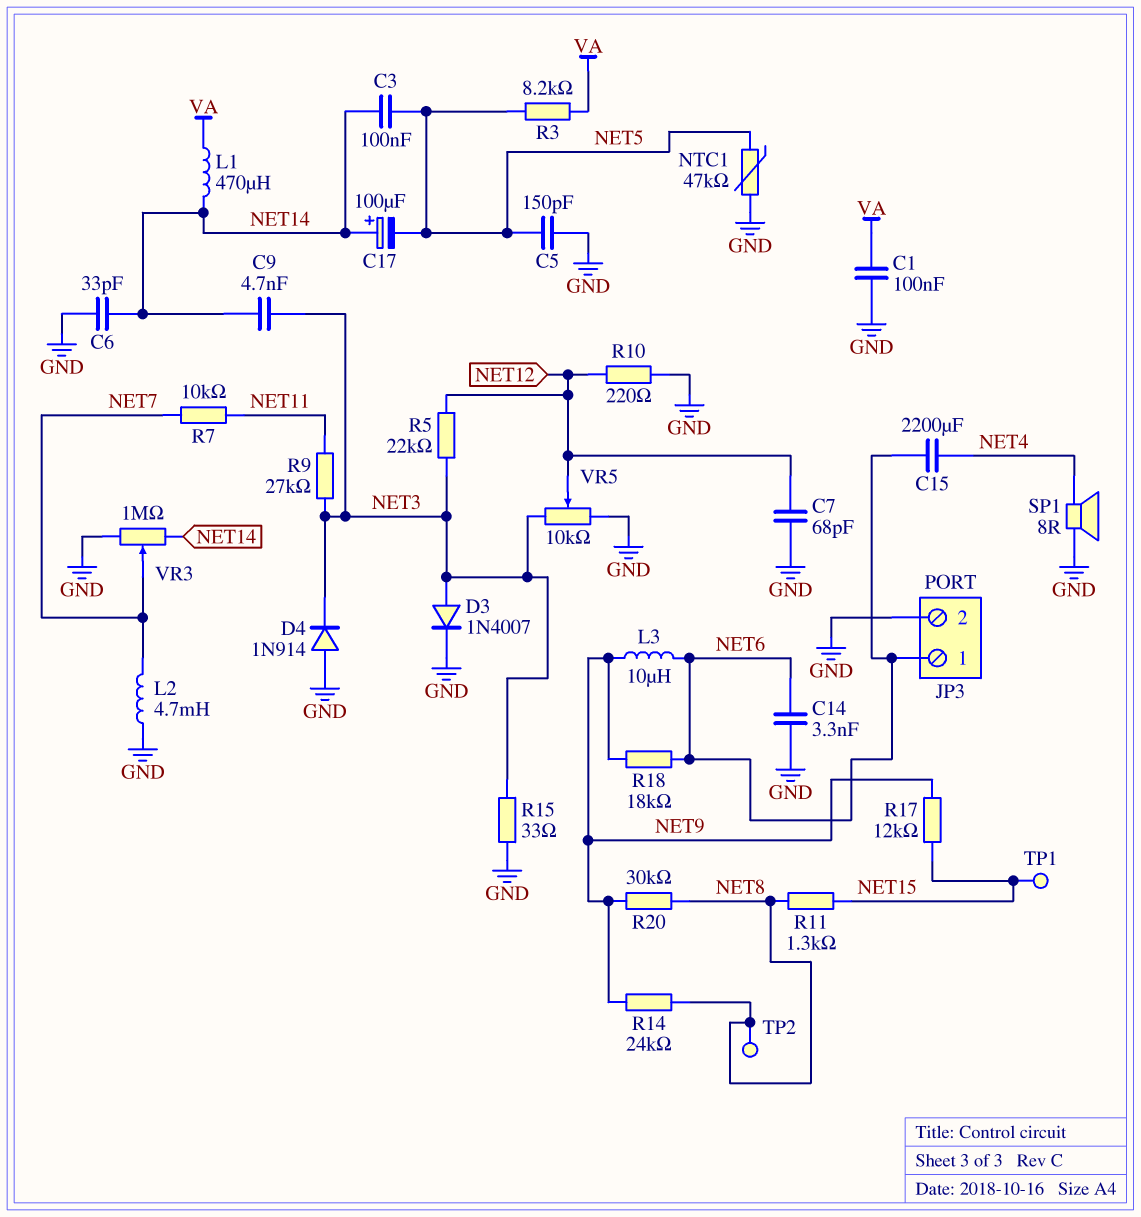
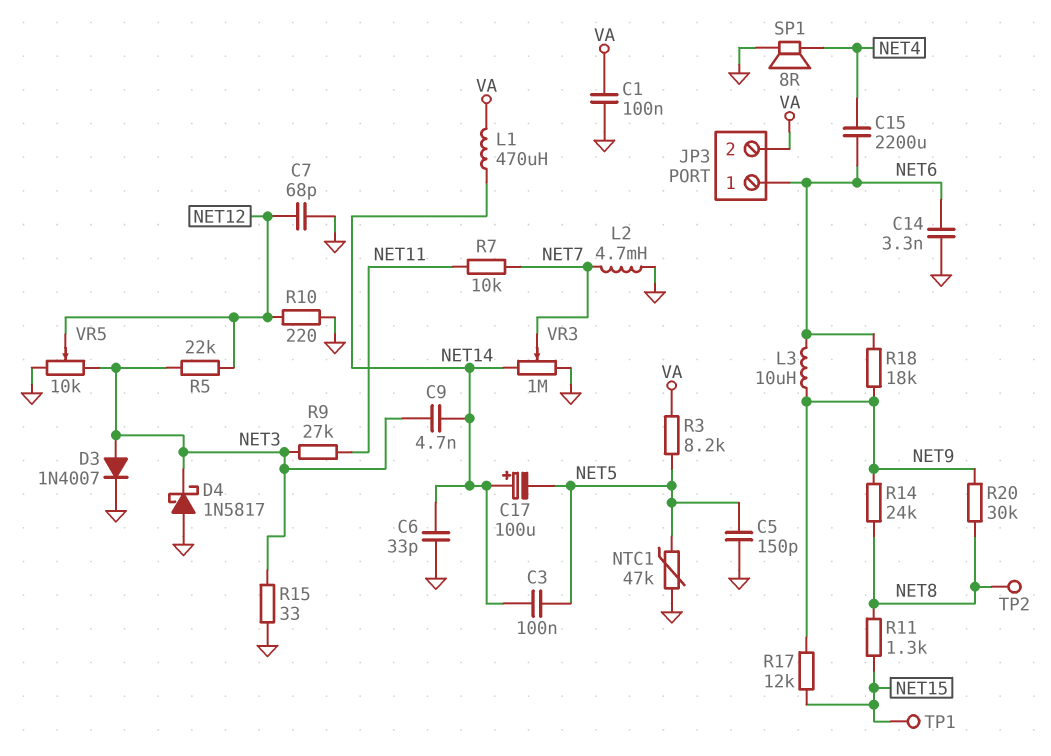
D4: diode 1N914 (A GND, K NET3) -> schottky 1N5817 (A GND, K NET3)
JP3 pin 2: GND -> VA

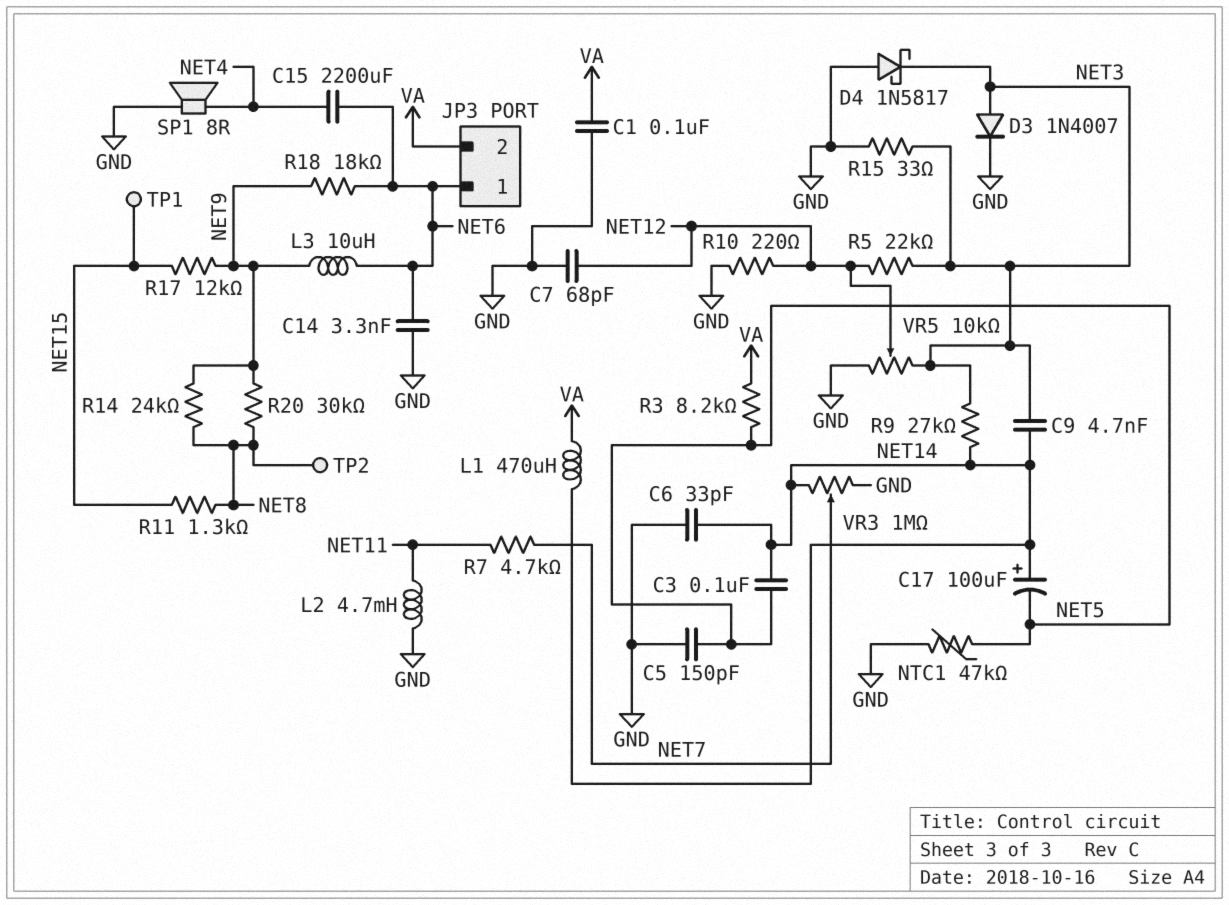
L2: 4.7mH (GND, NET7) -> 4.7mH (GND, NET11)
R7: 10k (NET7, NET11) -> 4.7k (NET7, NET11)
R9: 27k (NET3, NET11) -> 27k (NET3, NET14)

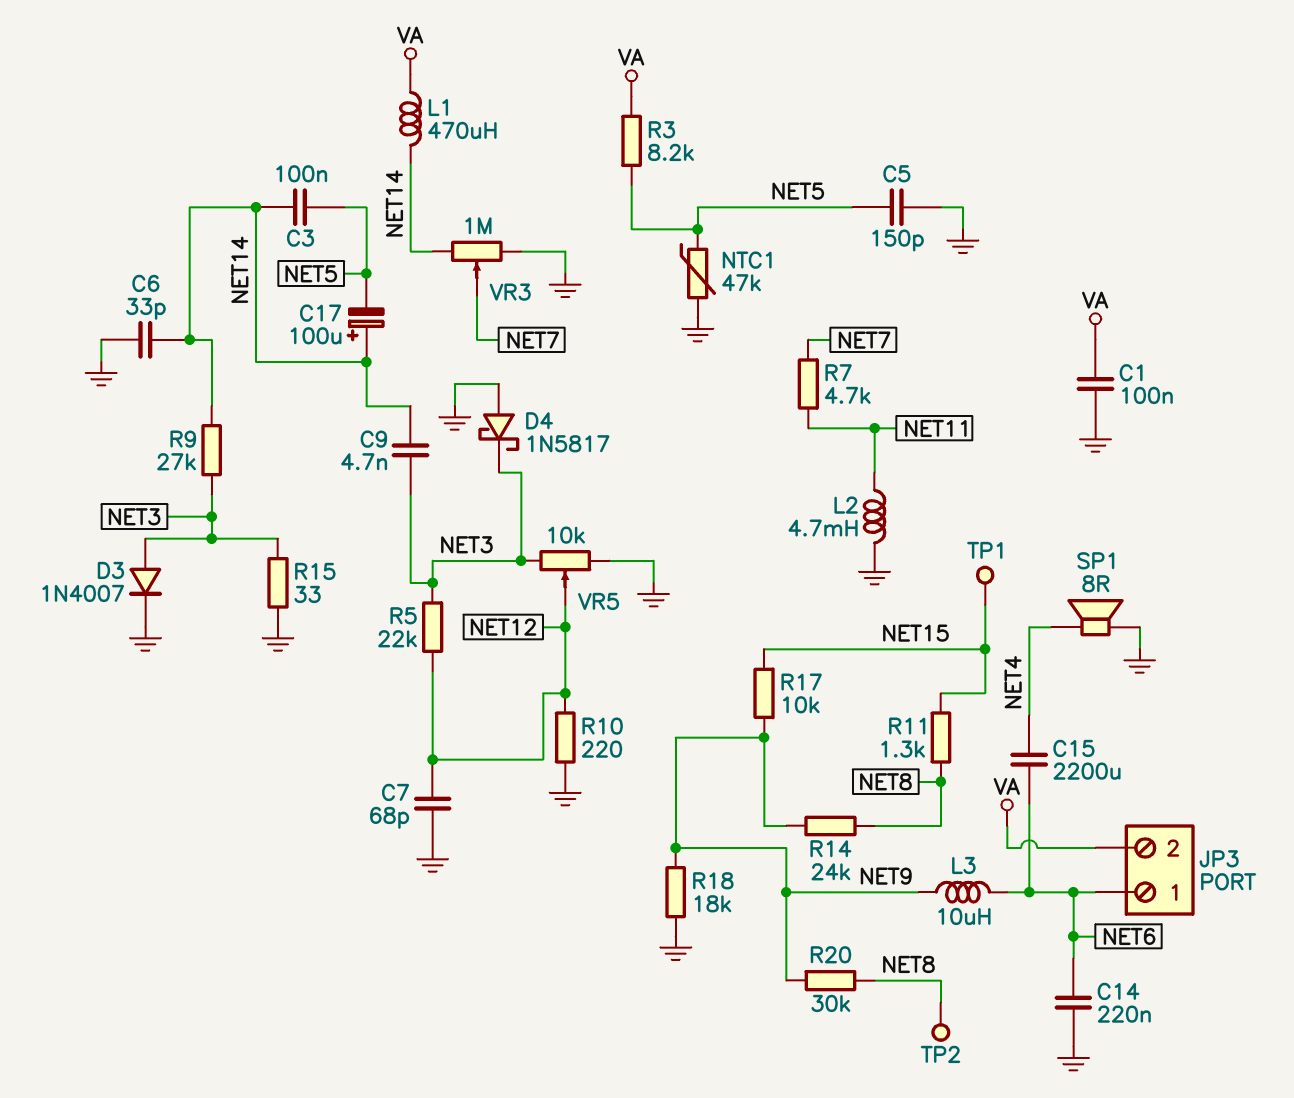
C14: 3.3nF (GND, NET6) -> 220nF (GND, NET6)
R17: 12k (NET9, NET15) -> 10k (NET9, NET15)
R18: 18k (NET6, NET9) -> 18k (GND, NET9)

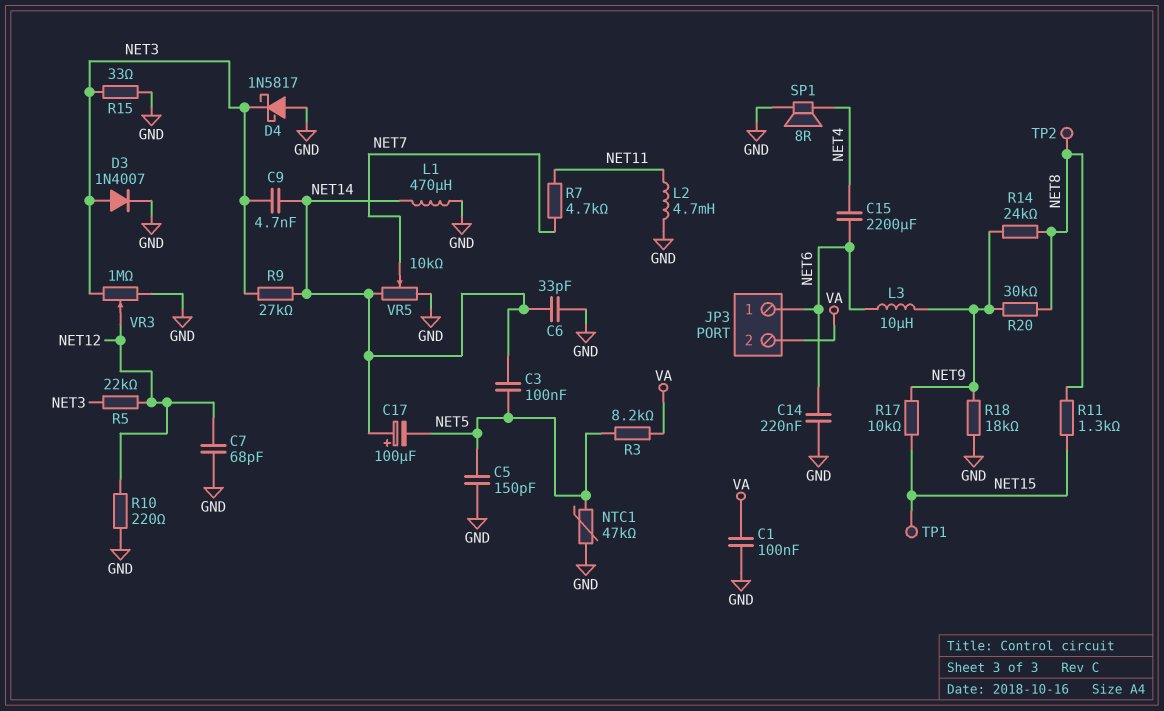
L1: 470uH (NET14, VA) -> 470uH (GND, NET14)
VR3: 1M (GND, NET14, wiper NET7) -> 1M (GND, NET3, wiper NET12)
VR5: 10k (GND, NET3, wiper NET12) -> 10k (GND, NET14, wiper NET7)

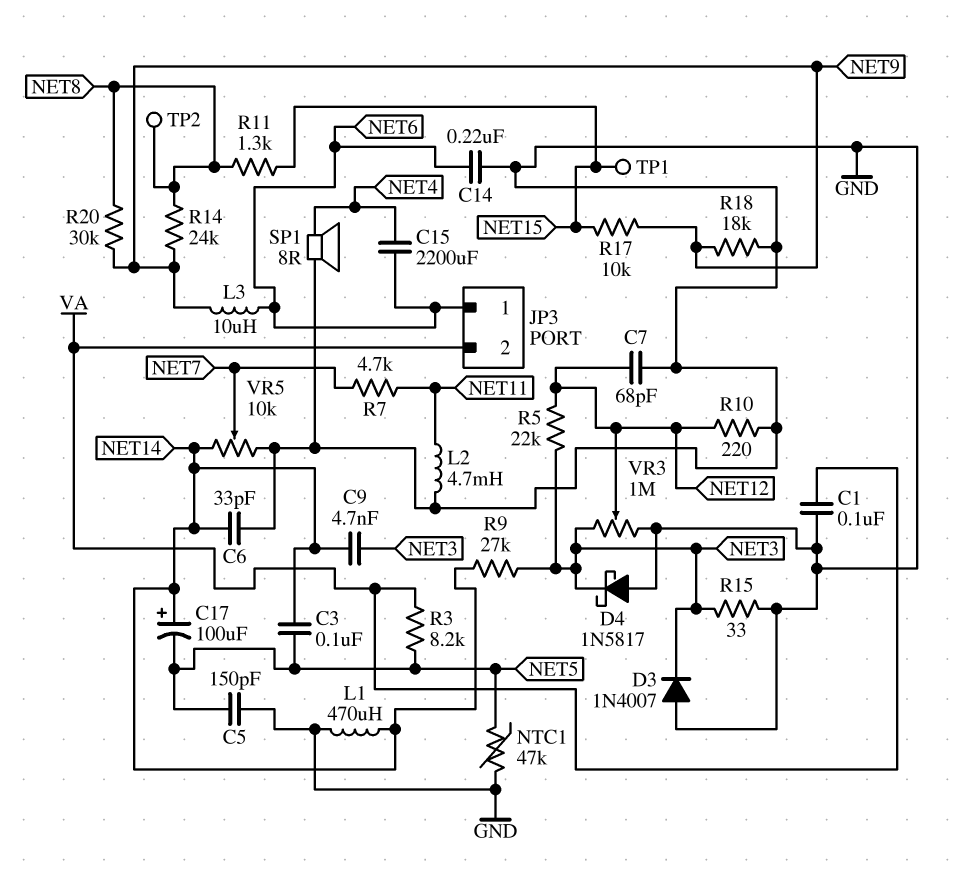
D3: diode 1N4007 (A NET3, K GND) -> diode 1N4007 (A GND, K NET3)

